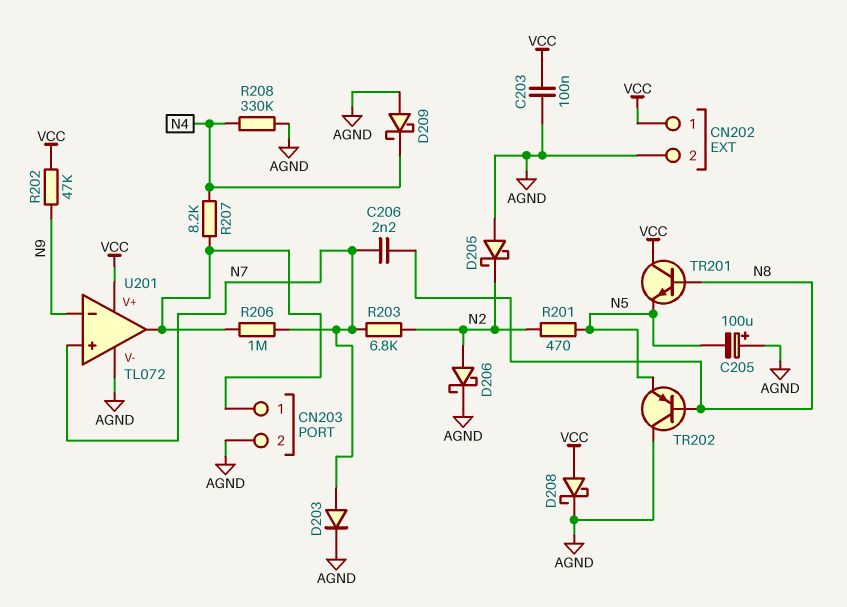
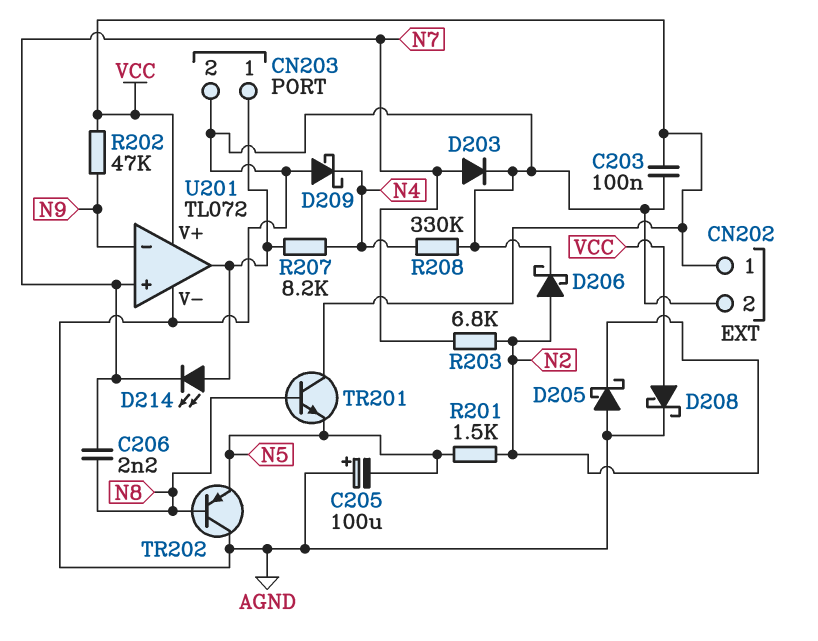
D214: none -> LED (A CN203/1, K N7)
R201: 470 (N2, N5) -> 1.5k (N2, N5)
R206: 1M (CN203/1, N7) -> none

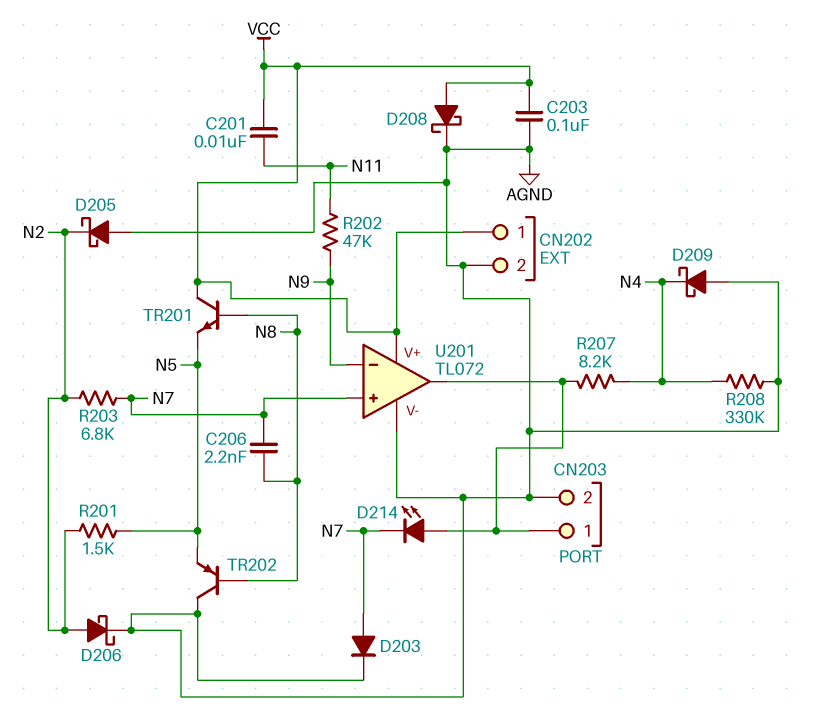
C201: none -> 10nF (N11, VCC)
C205: 100uF (plus AGND, minus N5) -> none
R202: 47k (N9, VCC) -> 47k (N9, N11)

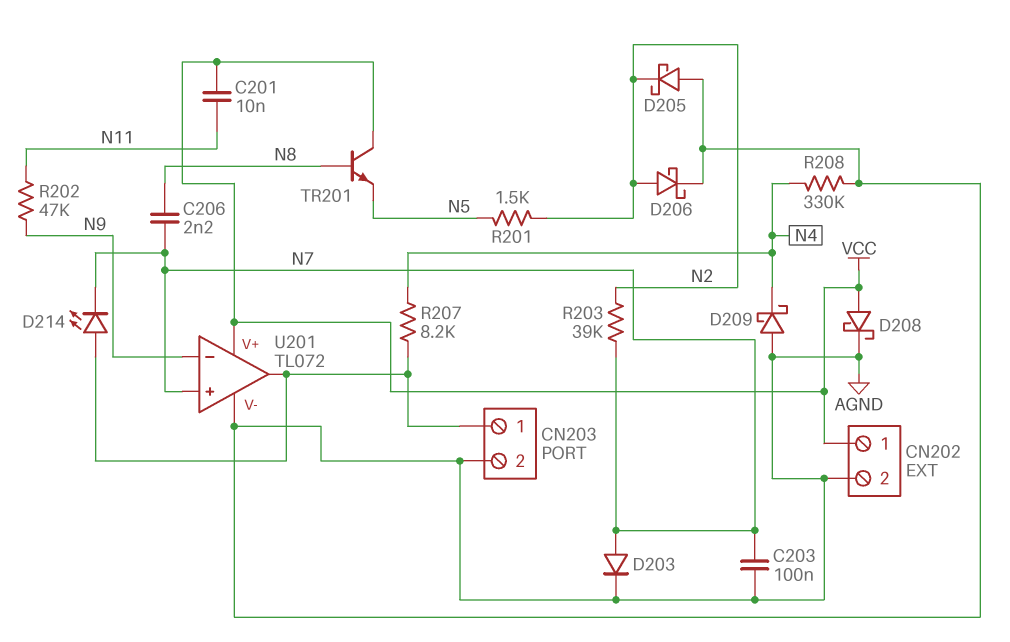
C203: 100nF (AGND, VCC) -> 100nF (AGND, N7)
R203: 6.8k (N2, N7) -> 39k (N2, N7)
TR202: PNP (B N8, C AGND, E N5) -> none

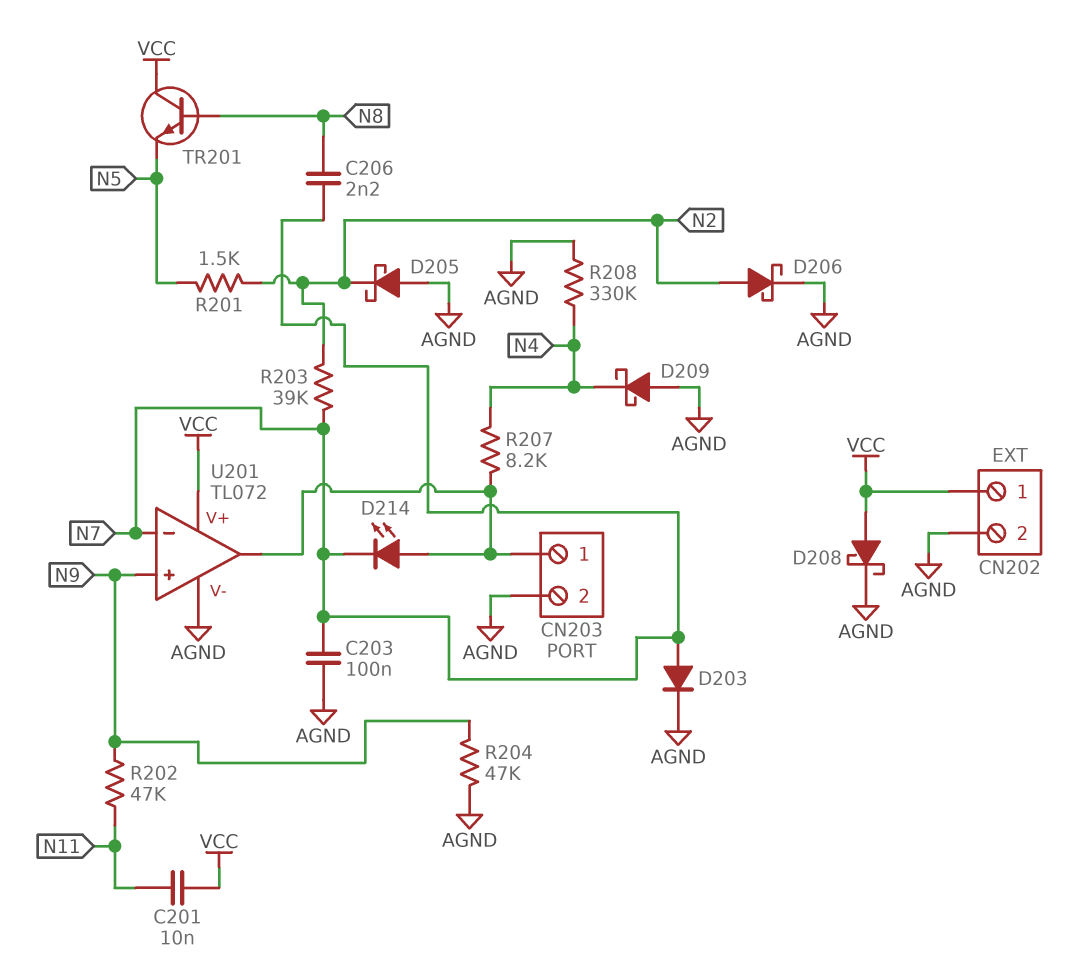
R204: none -> 47k (AGND, N9)
U201 pin in+: N7 -> N9
U201 pin in-: N9 -> N7

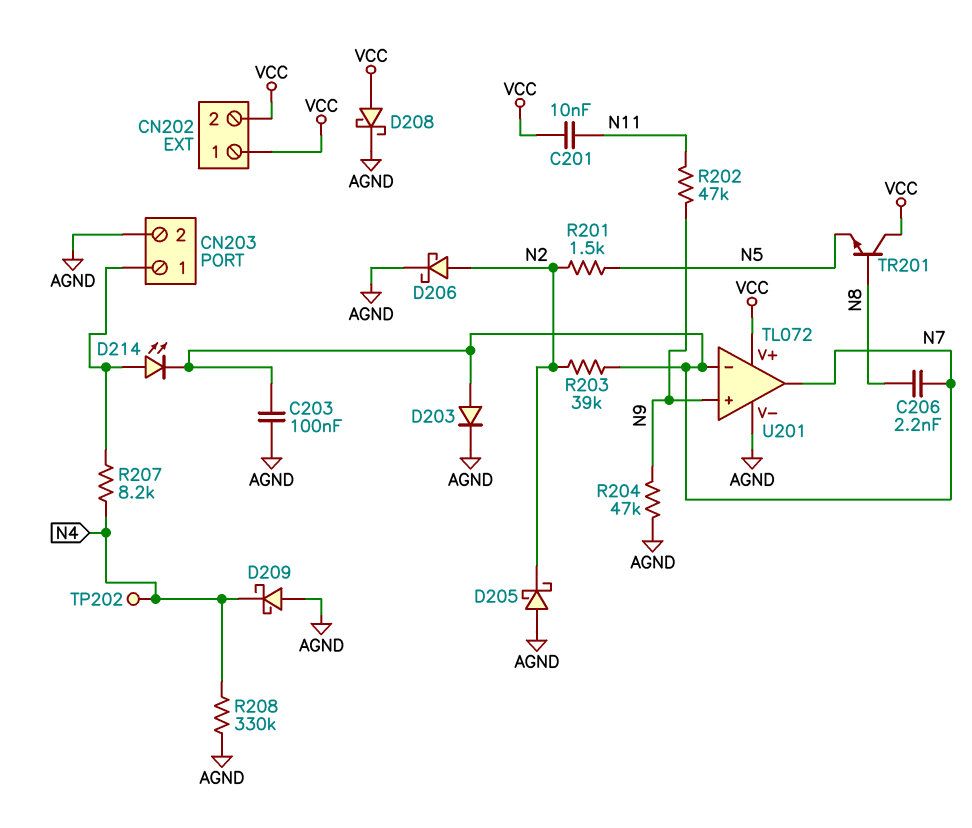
CN202 pin 2: AGND -> VCC
TP202: none -> test point (N4)
U201 pin out: CN203/1 -> N7

